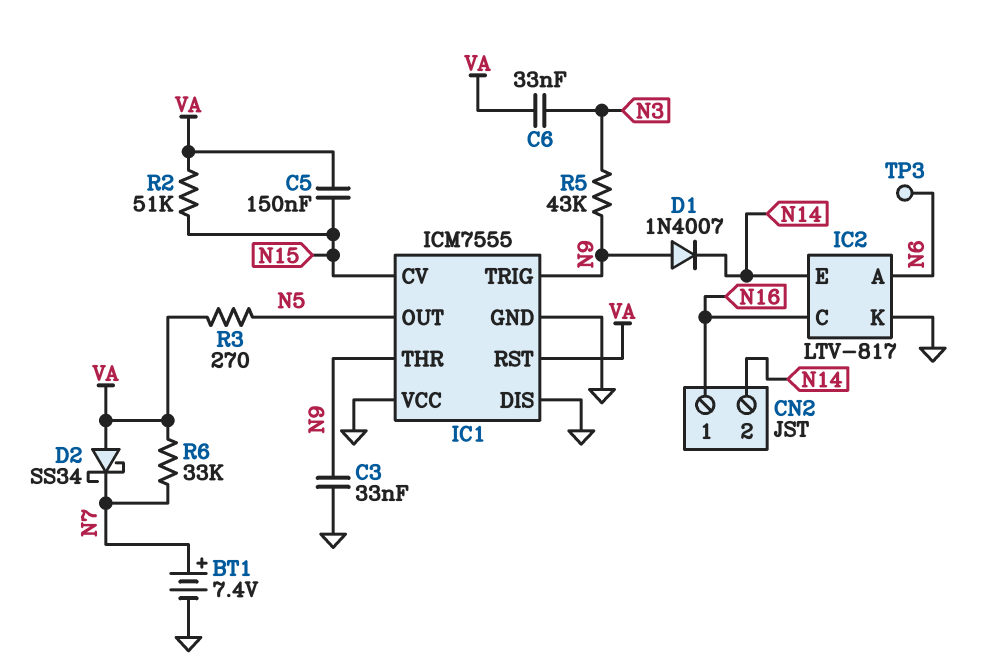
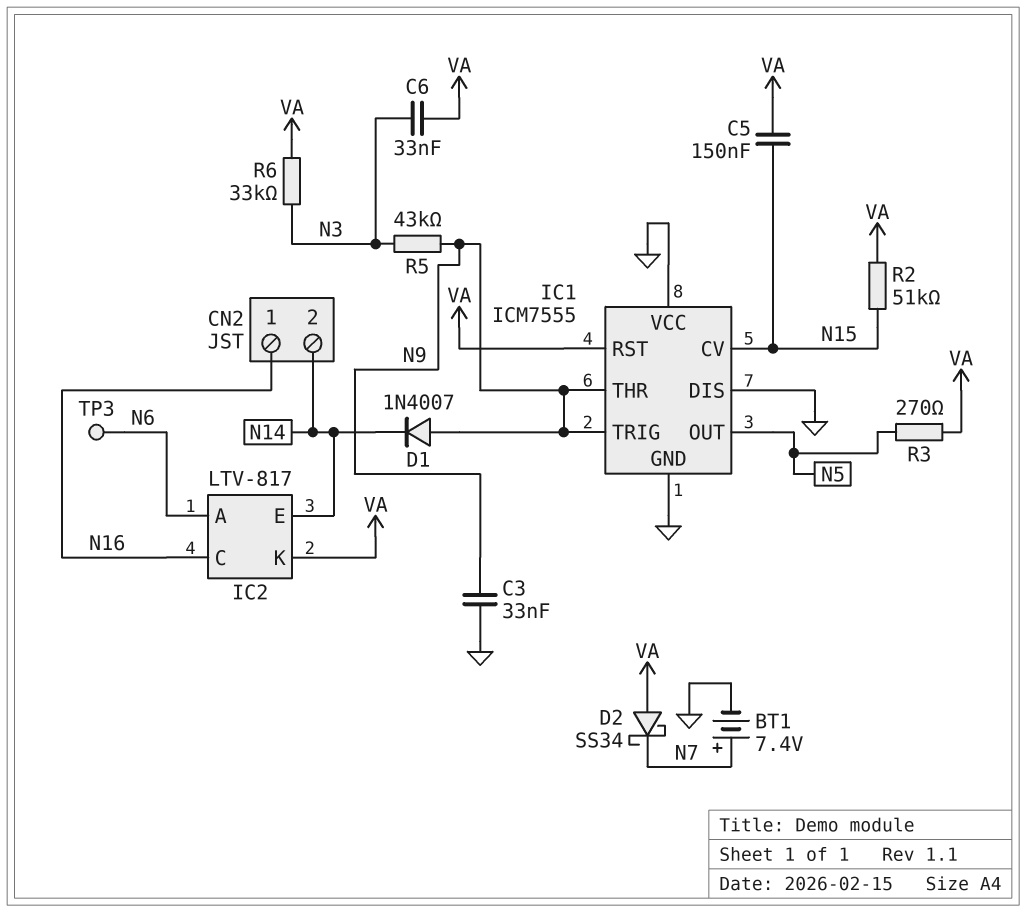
IC2 pin K: GND -> VA
R6: 33k (N7, VA) -> 33k (N3, VA)

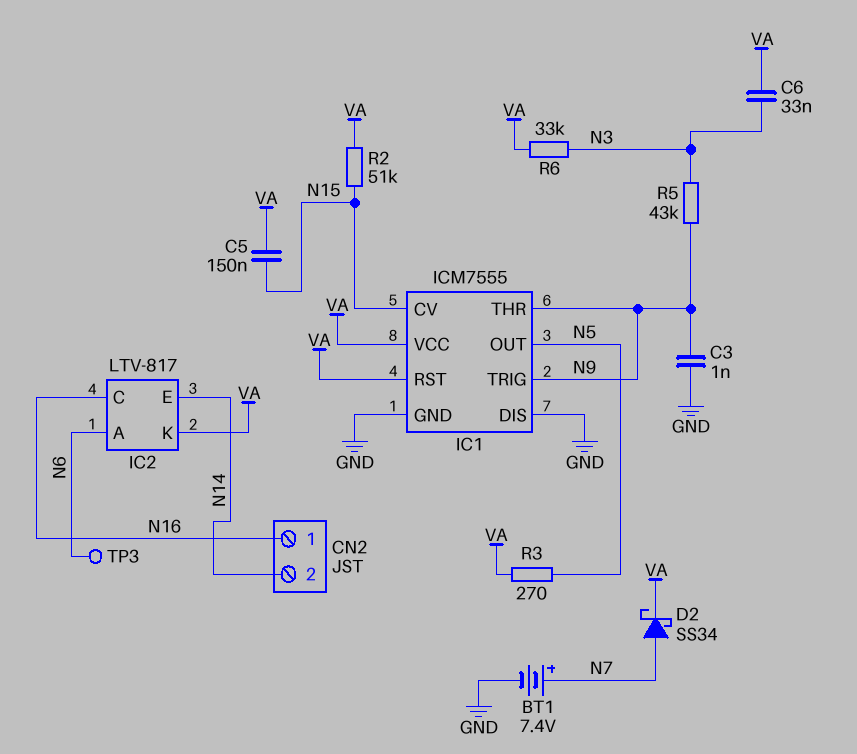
C3: 33nF (GND, N9) -> 1nF (GND, N9)
D1: diode 1N4007 (A N9, K N14) -> none
D2: schottky SS34 (A VA, K N7) -> schottky SS34 (A N7, K VA)
IC1 pin VCC: GND -> VA

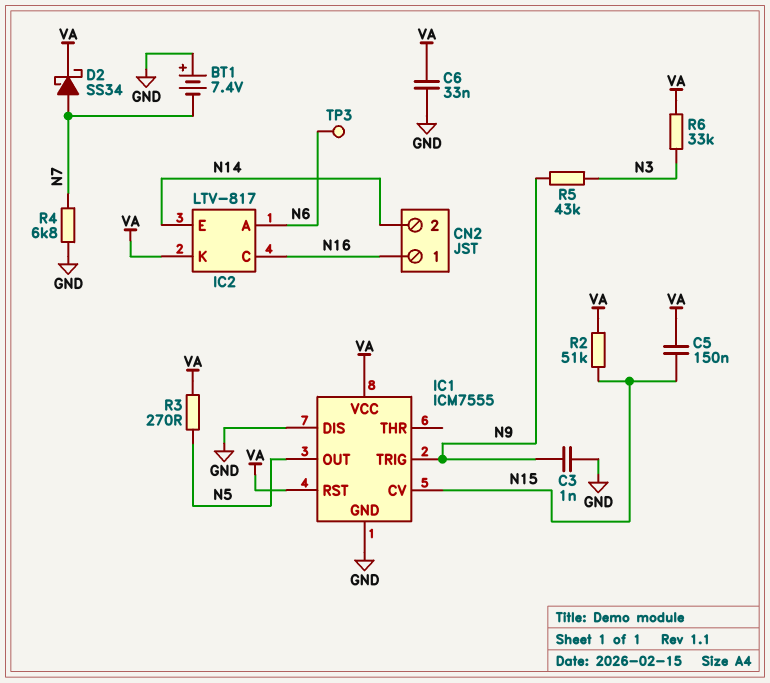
BT1: 7.4V (plus N7, minus GND) -> 7.4V (plus GND, minus N7)
C6: 33nF (N3, VA) -> 33nF (GND, VA)
IC1 pin THR: N9 -> none
R4: none -> 6.8k (GND, N7)

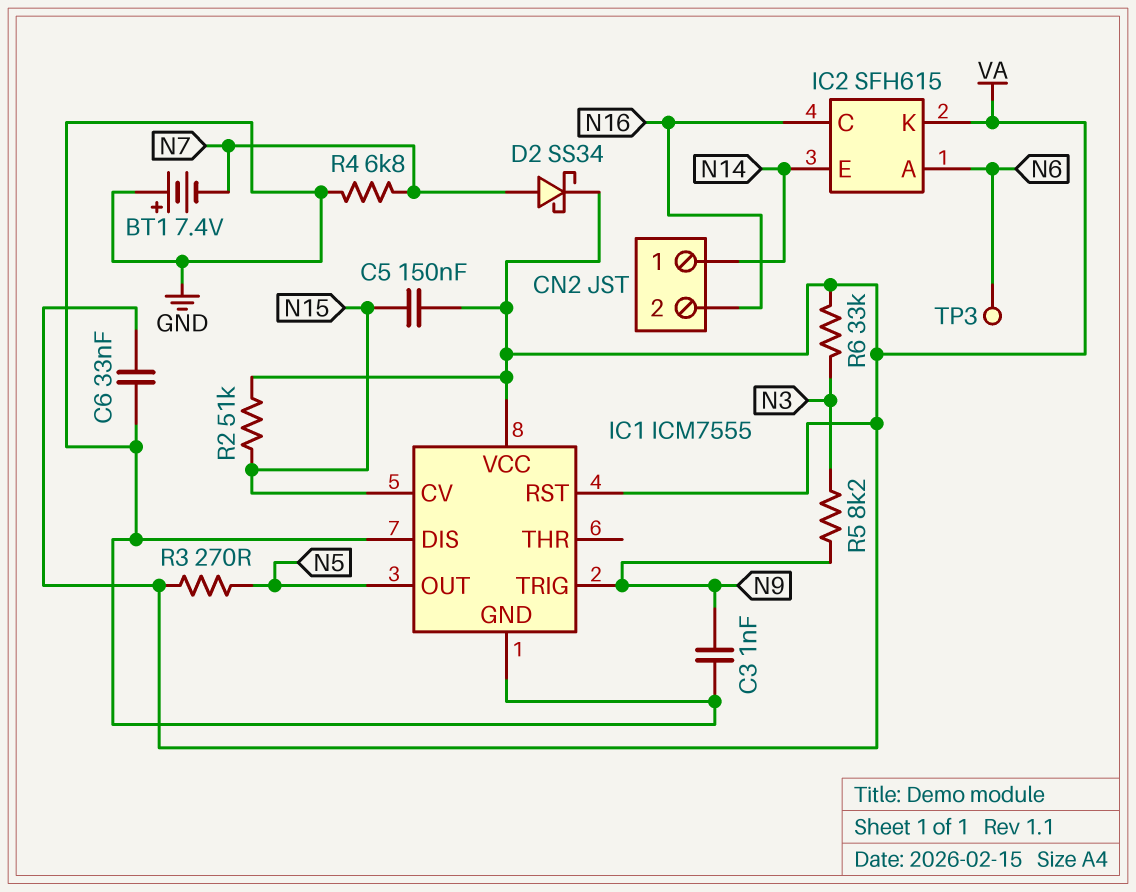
CN2 pin 1: N16 -> N14
CN2 pin 2: N14 -> N16
IC2: LTV-817 -> SFH615
R5: 43k (N3, N9) -> 8.2k (N3, N9)

